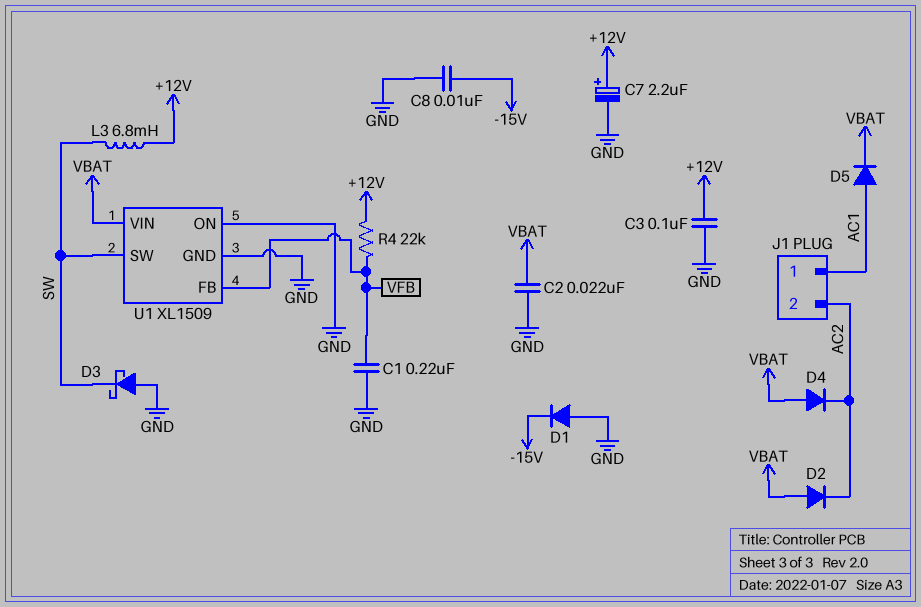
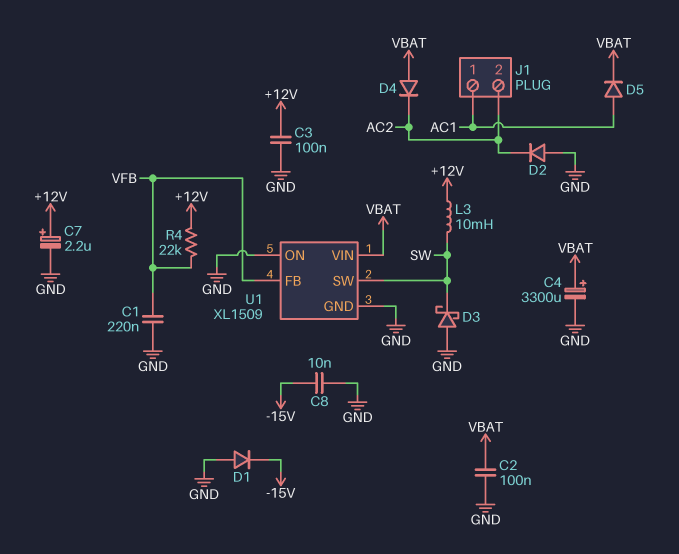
C2: 22nF (GND, VBAT) -> 100nF (GND, VBAT)
C4: none -> 3300uF (plus VBAT, minus GND)
D2: diode (A VBAT, K AC2) -> diode (A GND, K AC2)
L3: 6.8mH (+12V, SW) -> 10mH (+12V, SW)

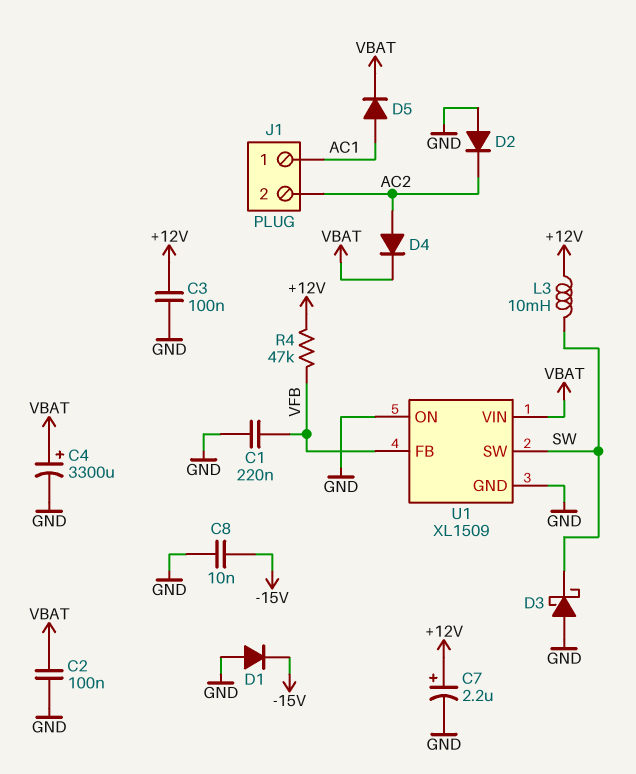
D4: diode (A VBAT, K AC2) -> diode (A AC2, K VBAT)
R4: 22k (+12V, VFB) -> 47k (+12V, VFB)

